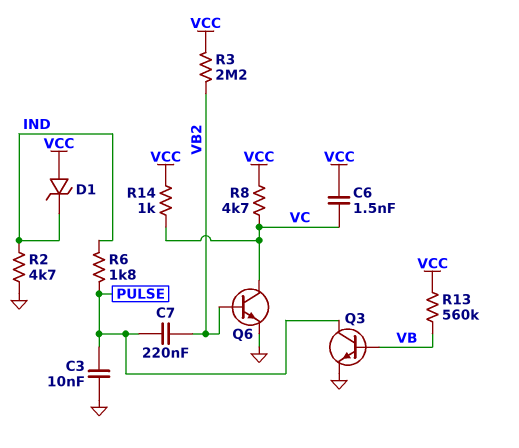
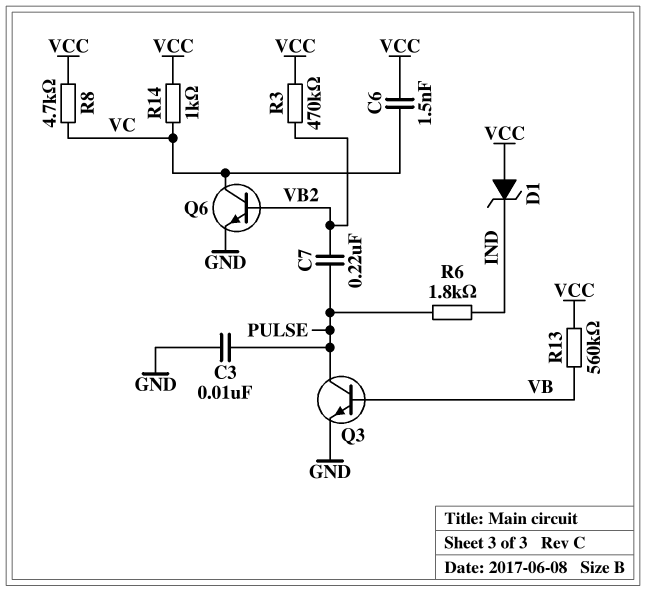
R2: 4.7k (GND, IND) -> none
R3: 2.2M (VB2, VCC) -> 470k (VB2, VCC)

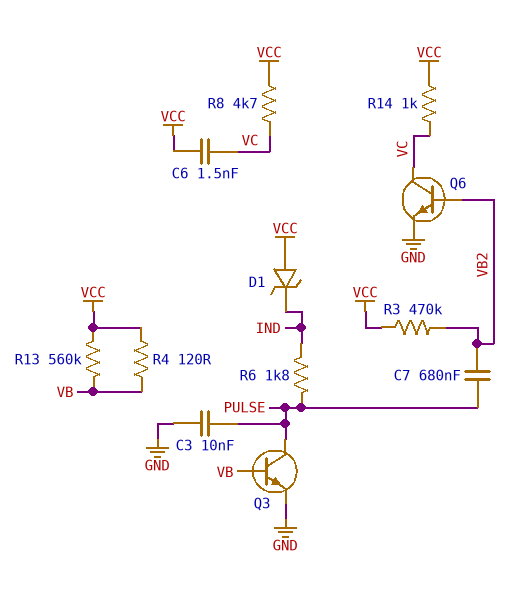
C7: 220nF (PULSE, VB2) -> 680nF (PULSE, VB2)
R4: none -> 120 (VB, VCC)

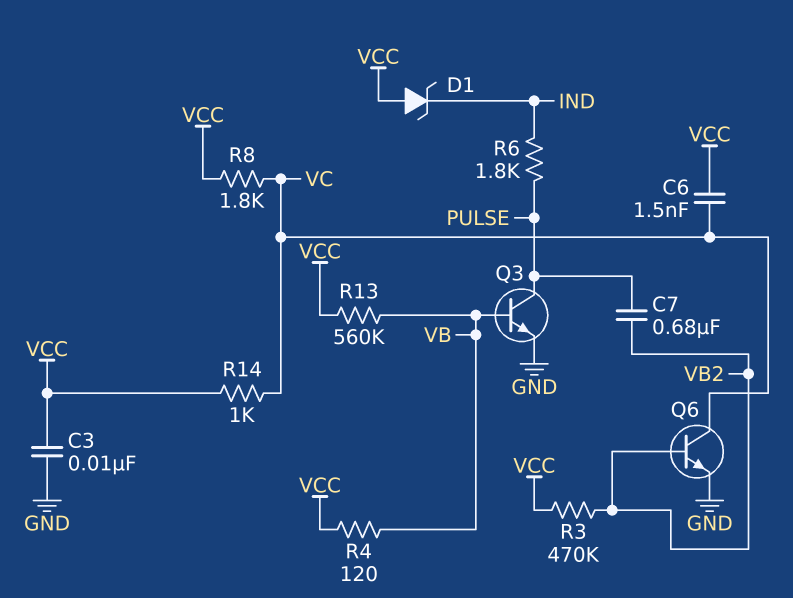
C3: 10nF (GND, PULSE) -> 10nF (GND, VCC)
R8: 4.7k (VC, VCC) -> 1.8k (VC, VCC)

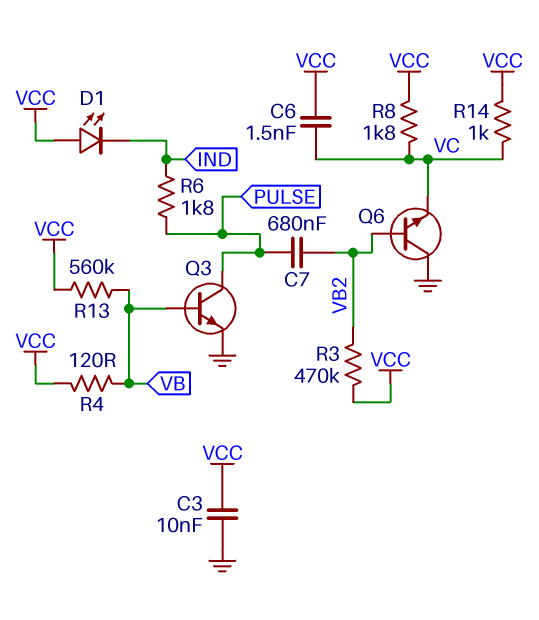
D1: zener (A VCC, K IND) -> LED (A VCC, K IND)
Q6: NPN (B VB2, C VC, E GND) -> NPN (B VB2, C GND, E VC)

